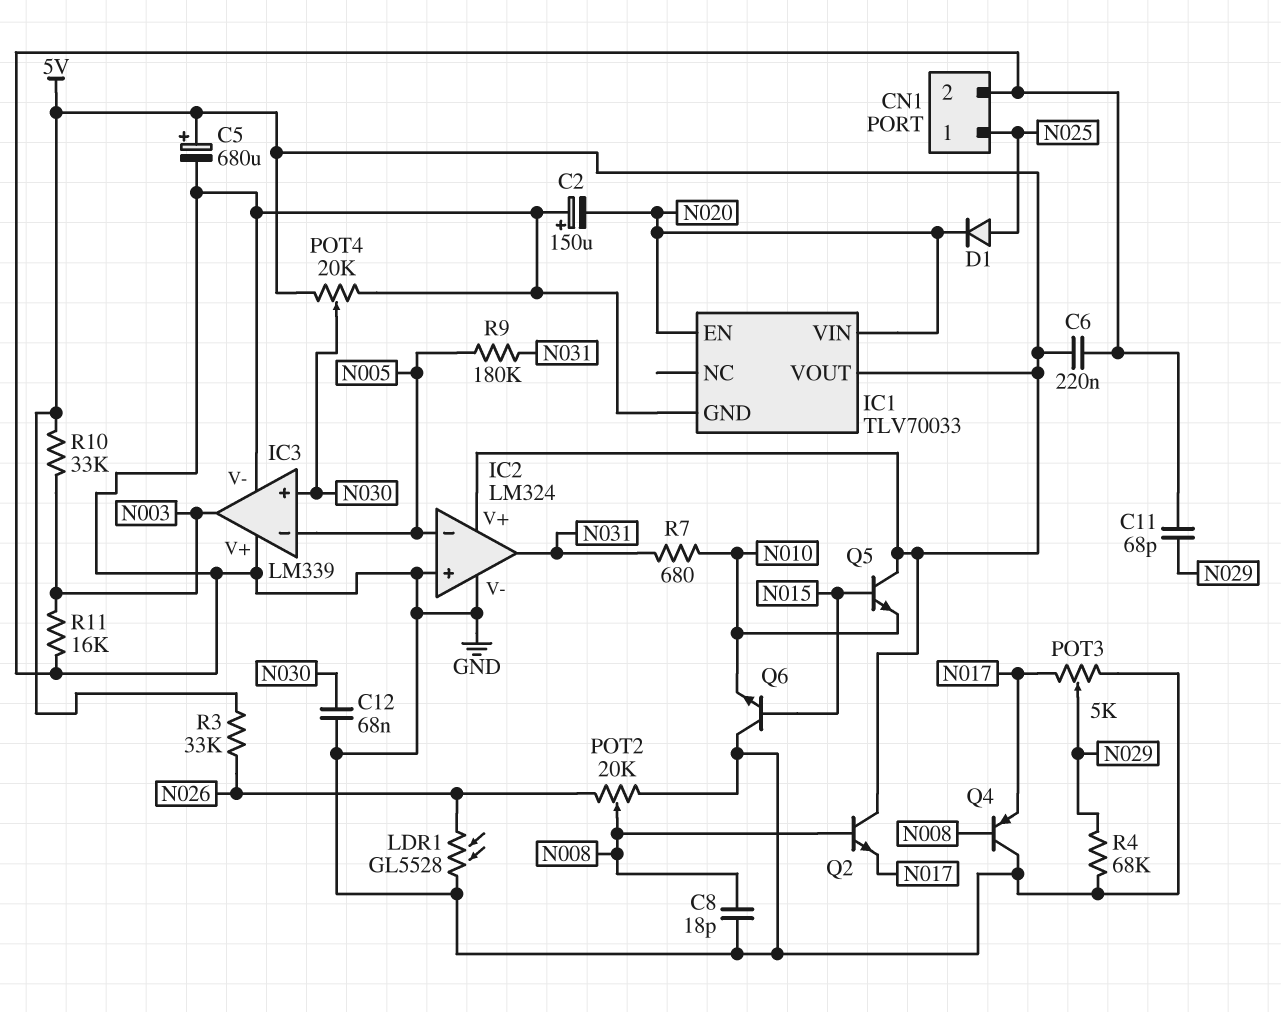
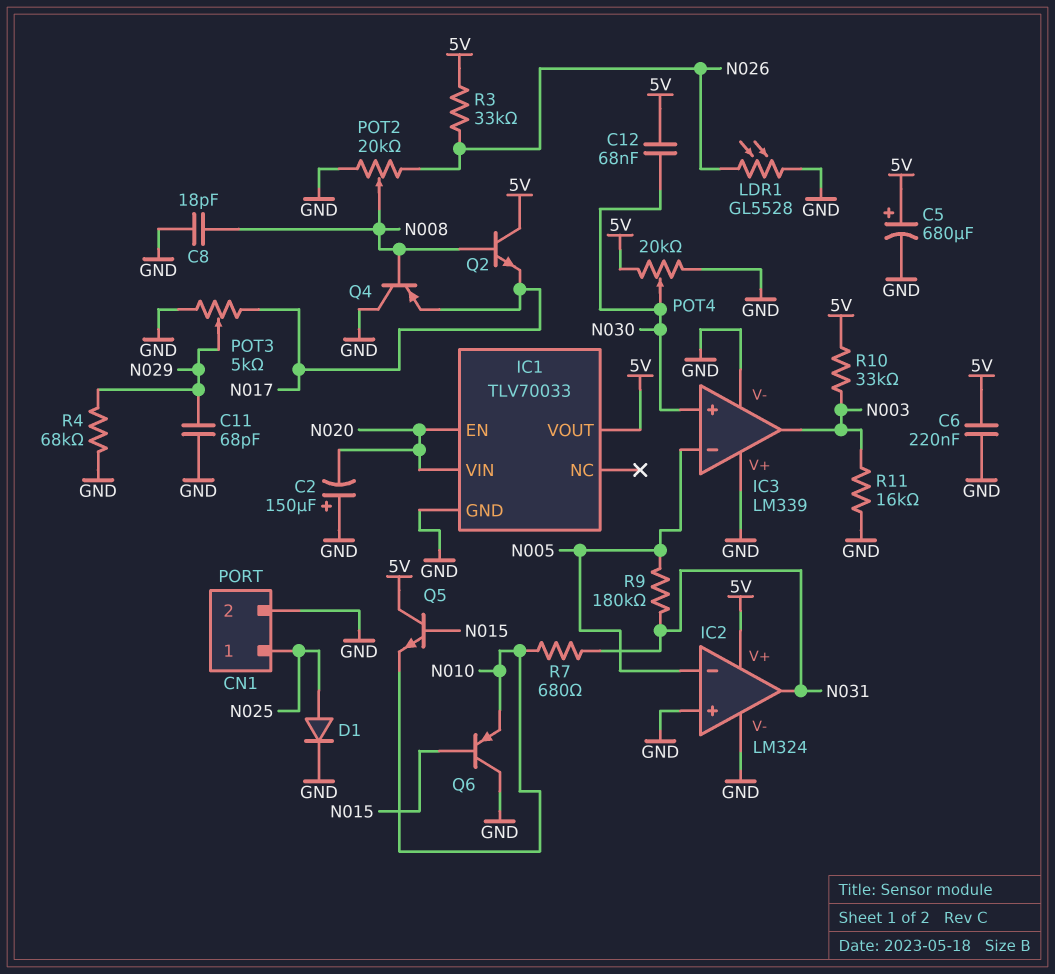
C12: 68nF (GND, N030) -> 68nF (5V, N030)
D1: diode (A N025, K N020) -> diode (A N025, K GND)
Q6: NPN (B N015, C GND, E N010) -> PNP (B N015, C GND, E N010)

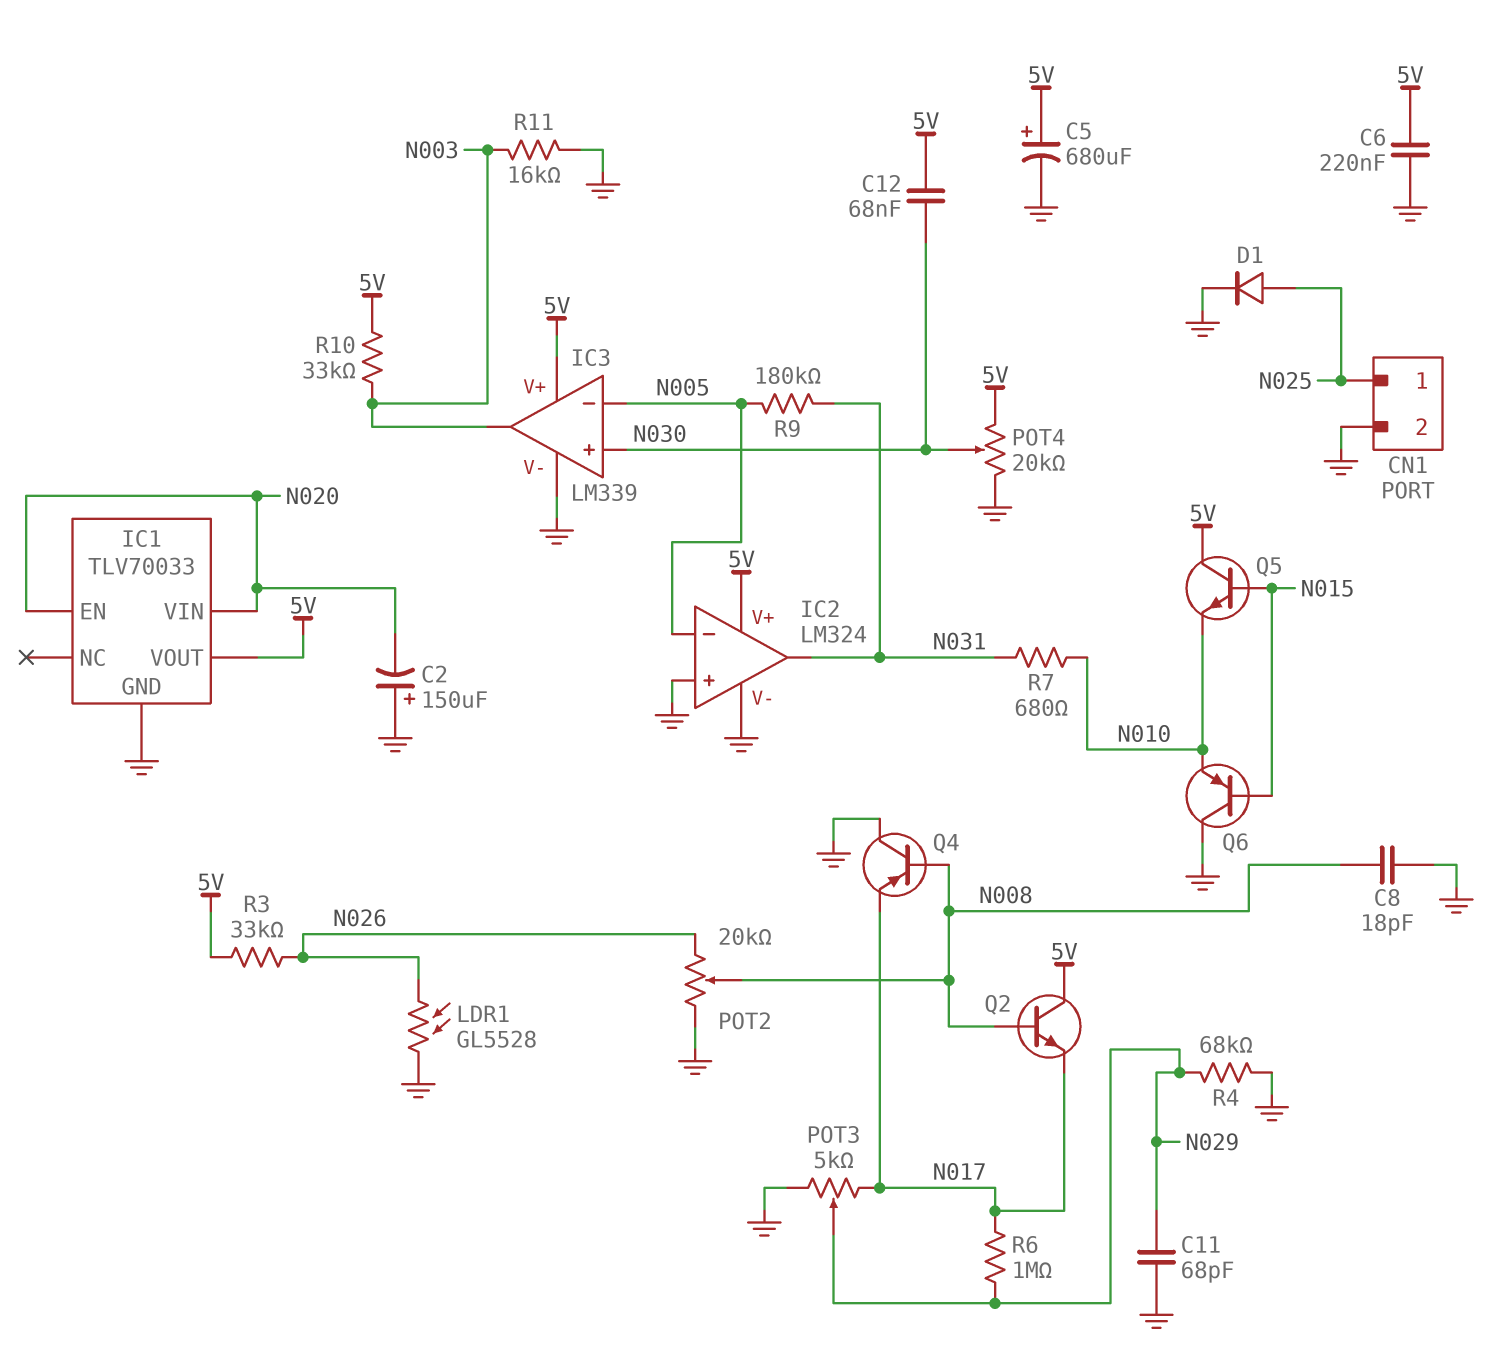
IC3 pin V+: GND -> 5V
R6: none -> 1M (N017, N029)

